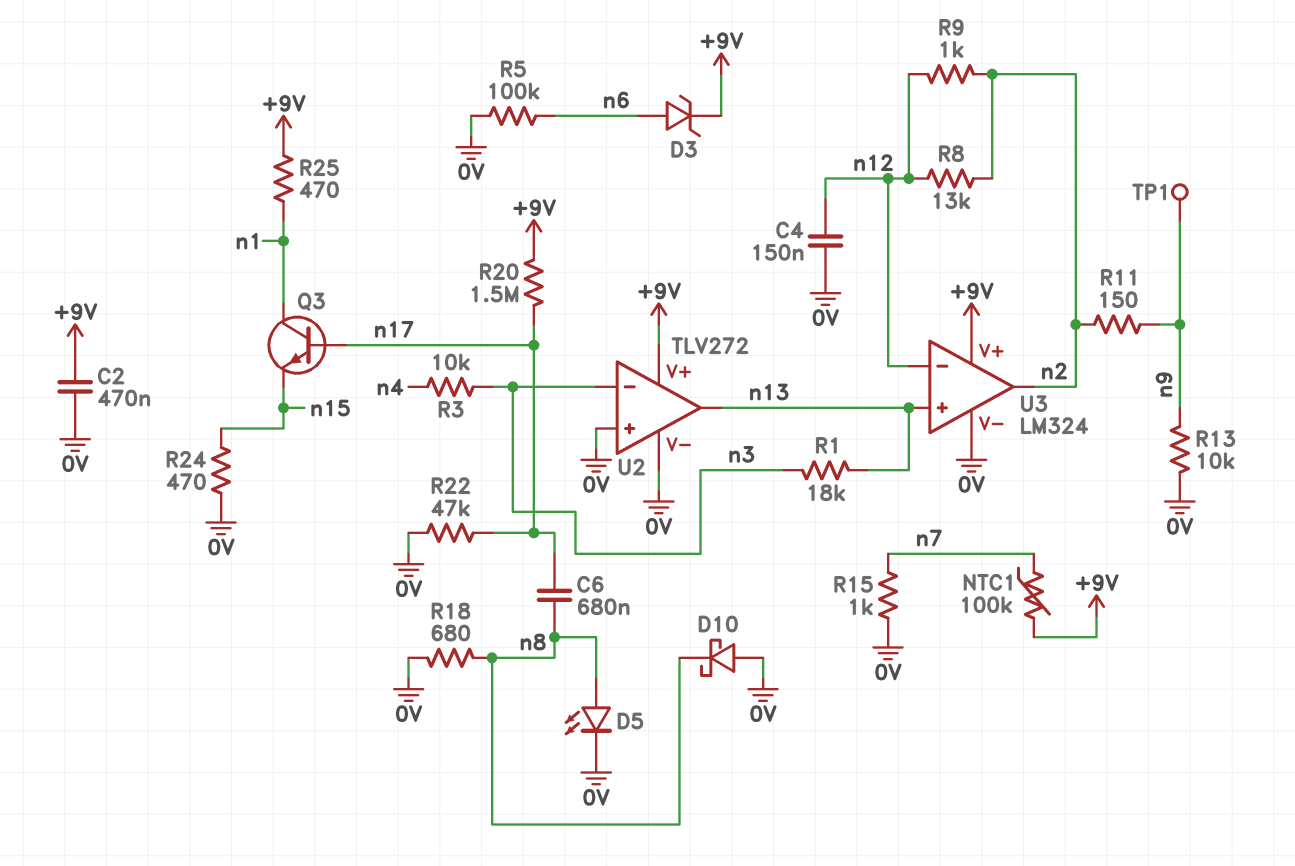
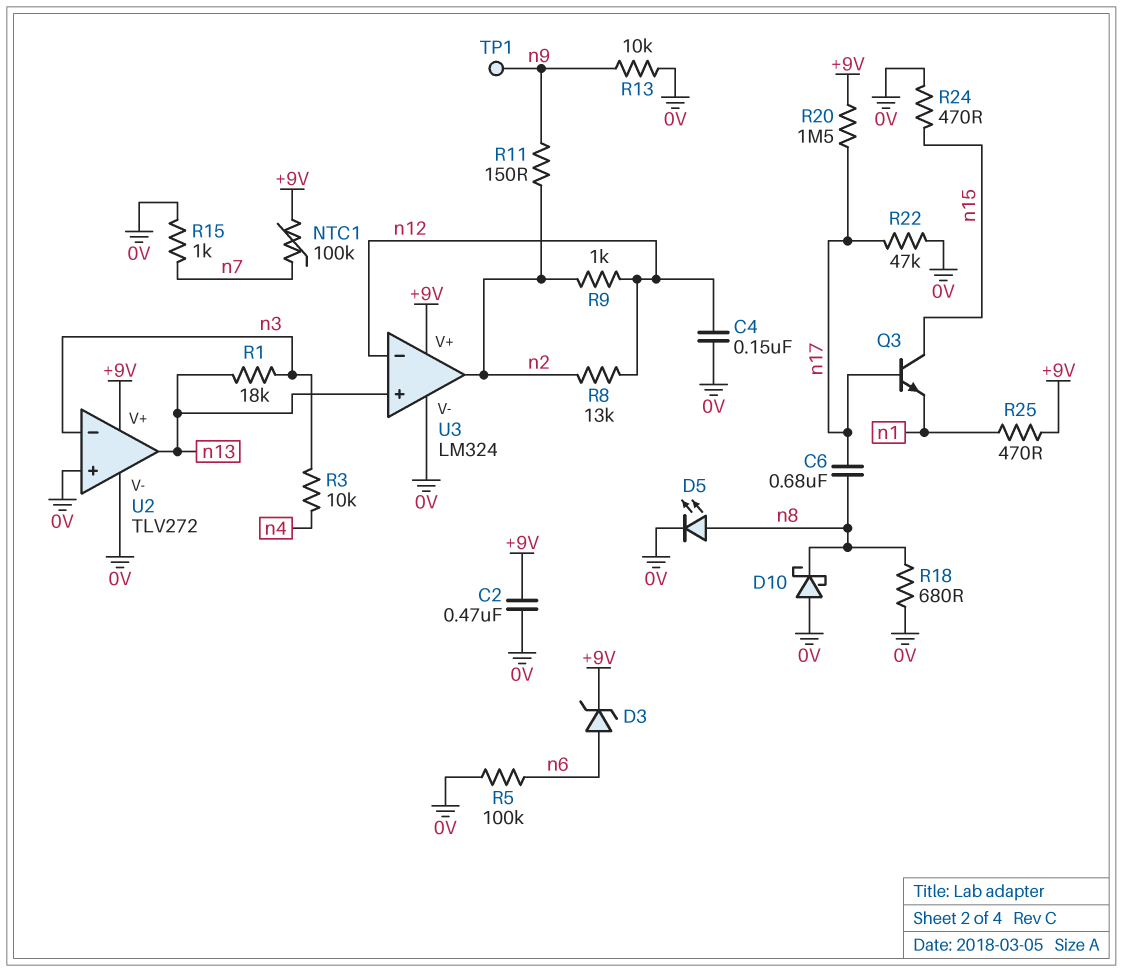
Q3: NPN (B n17, C n1, E n15) -> NPN (B n17, C n15, E n1)

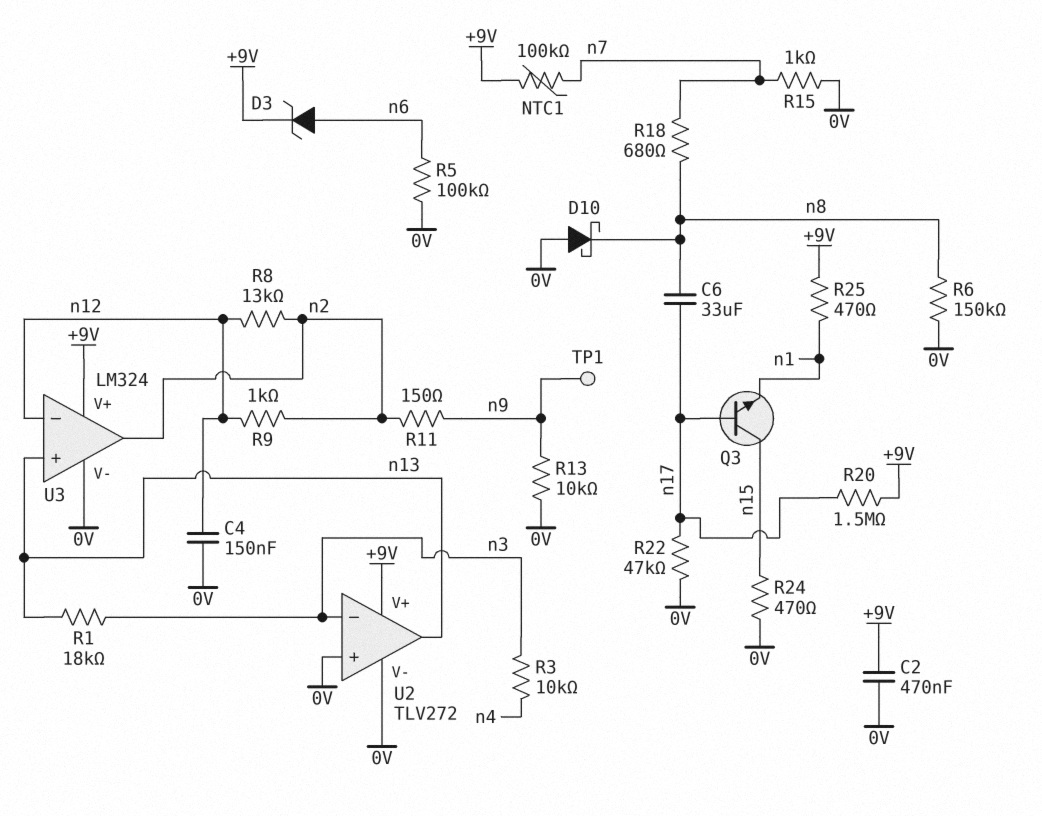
C6: 680nF (n8, n17) -> 33uF (n8, n17)
D5: LED (A n8, K 0V) -> none
R6: none -> 150k (0V, n8)
R18: 680 (0V, n8) -> 680 (n7, n8)

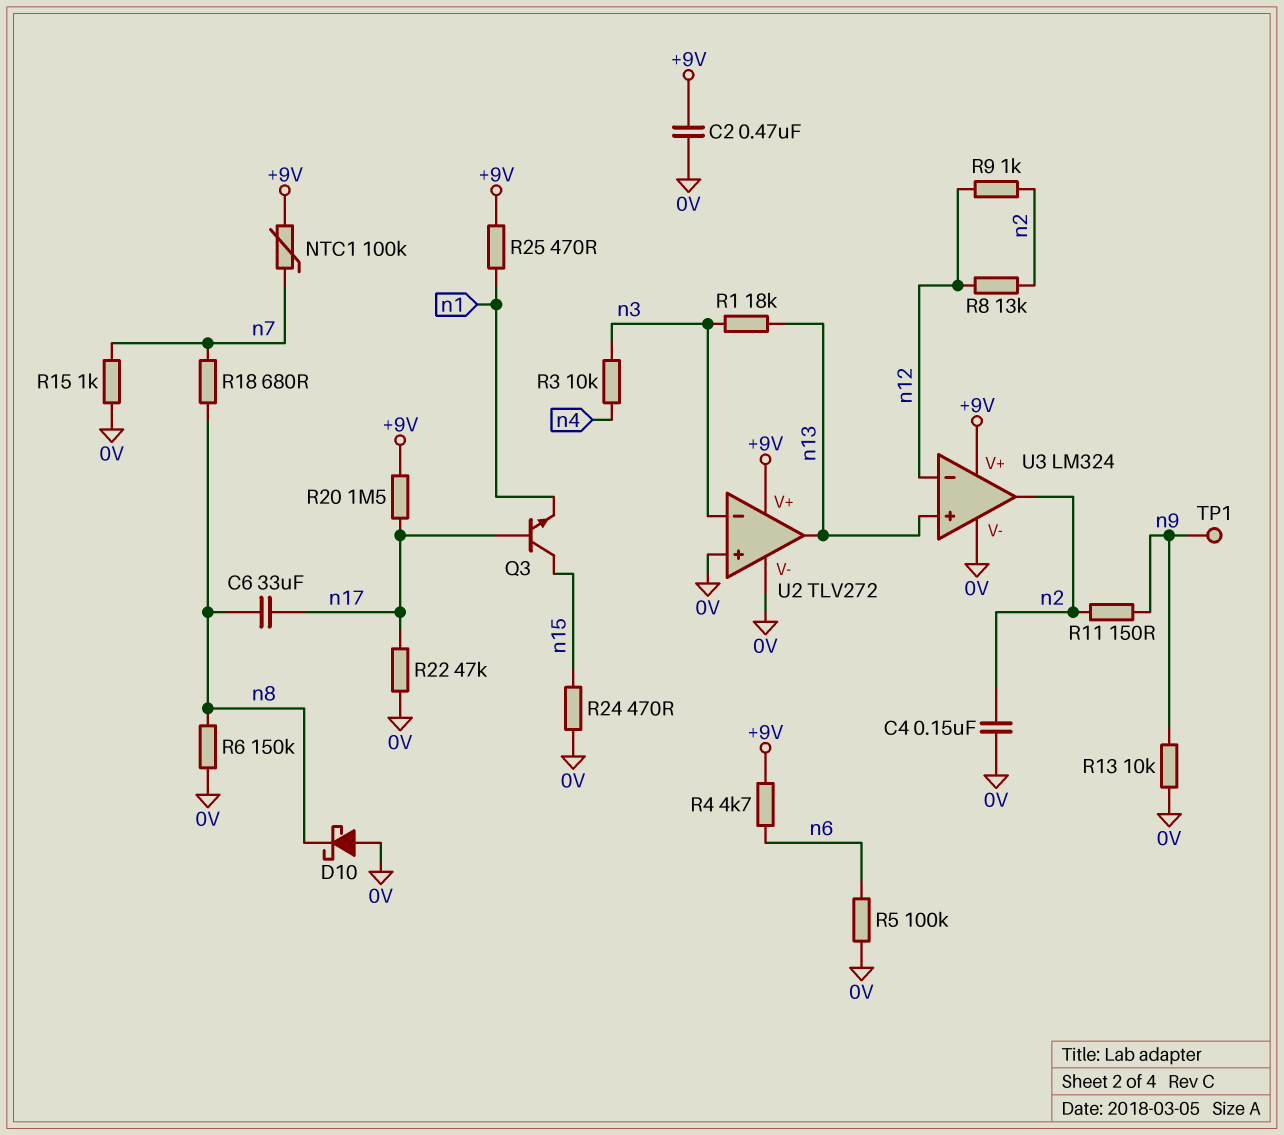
C4: 150nF (0V, n12) -> 150nF (0V, n2)
D3: zener (A n6, K +9V) -> none
R4: none -> 4.7k (+9V, n6)

